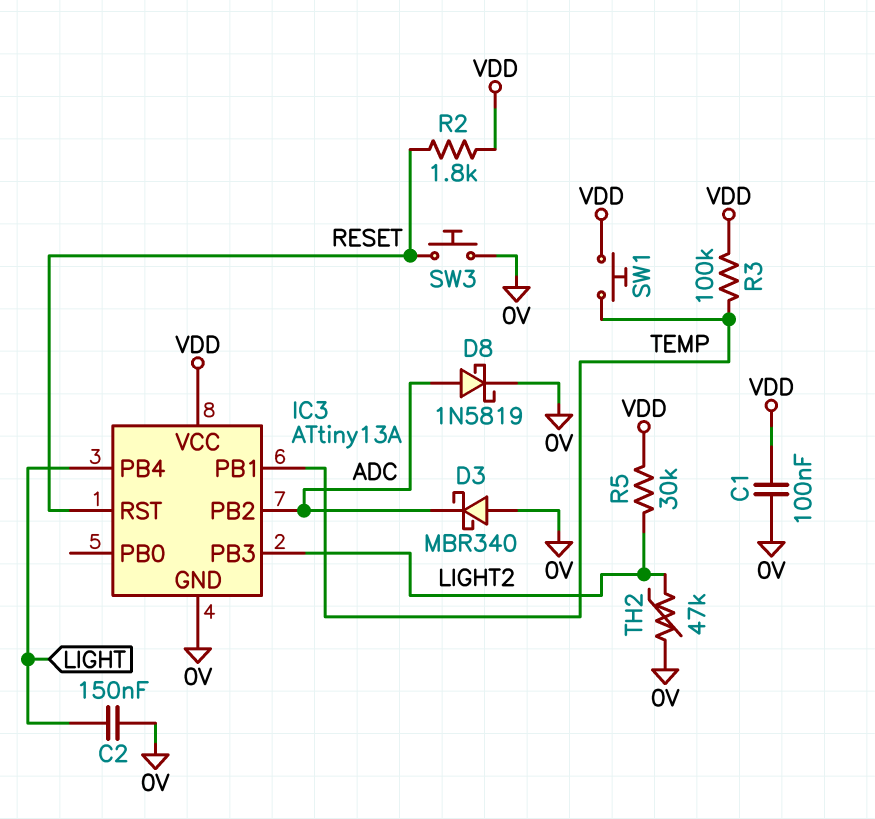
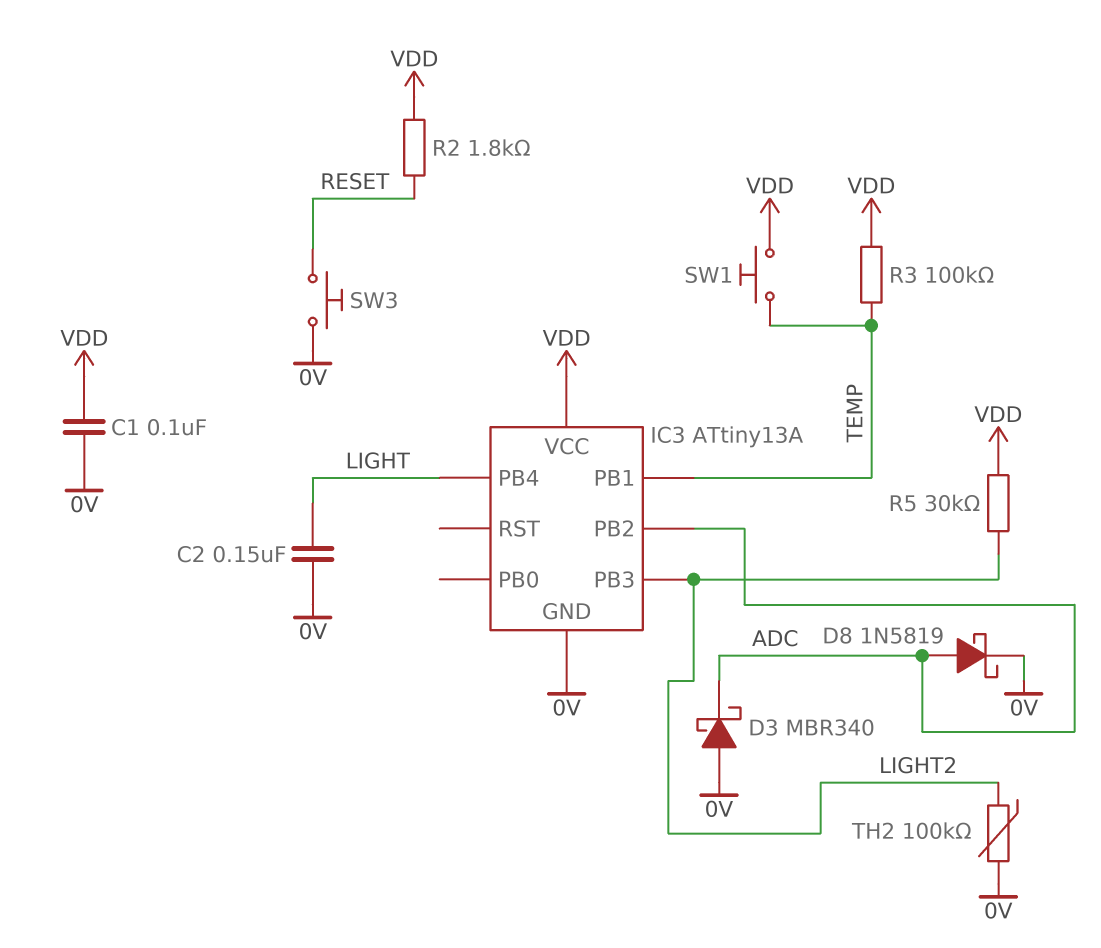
IC3 pin RST: RESET -> none
TH2: 47k (0V, LIGHT2) -> 100k (0V, LIGHT2)

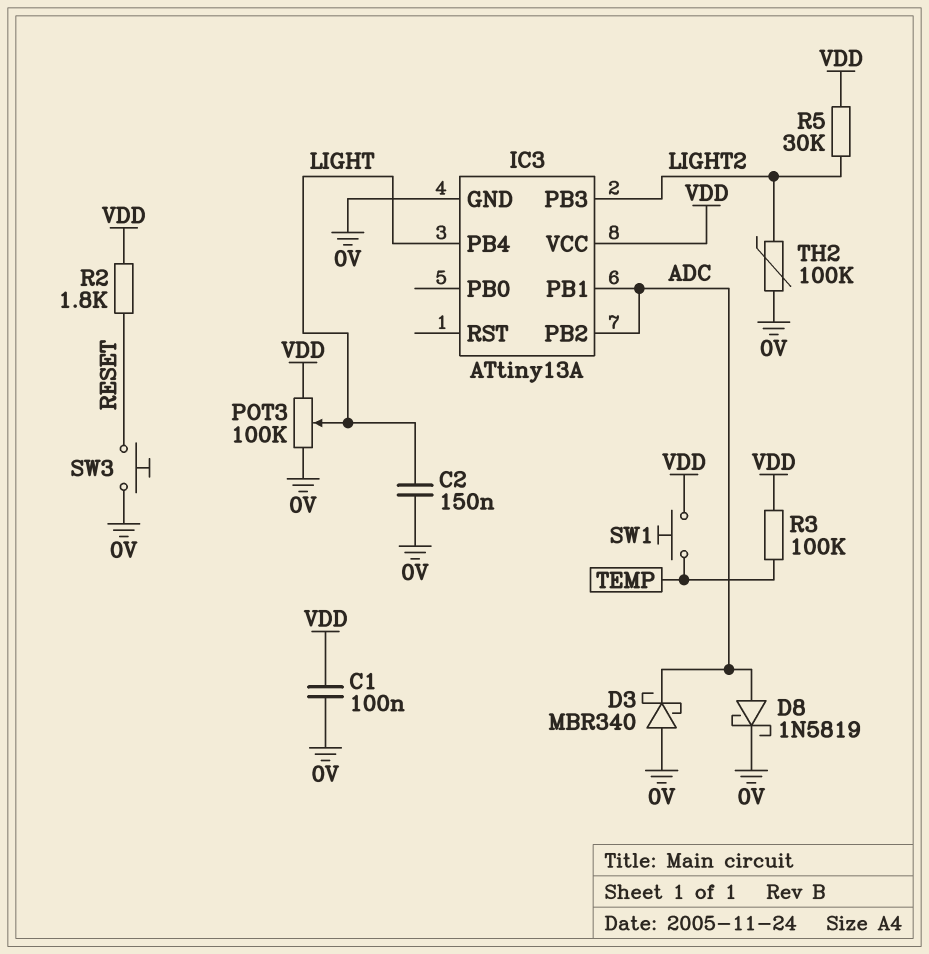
IC3 pin PB1: TEMP -> ADC
POT3: none -> 100k (0V, VDD, wiper LIGHT)

